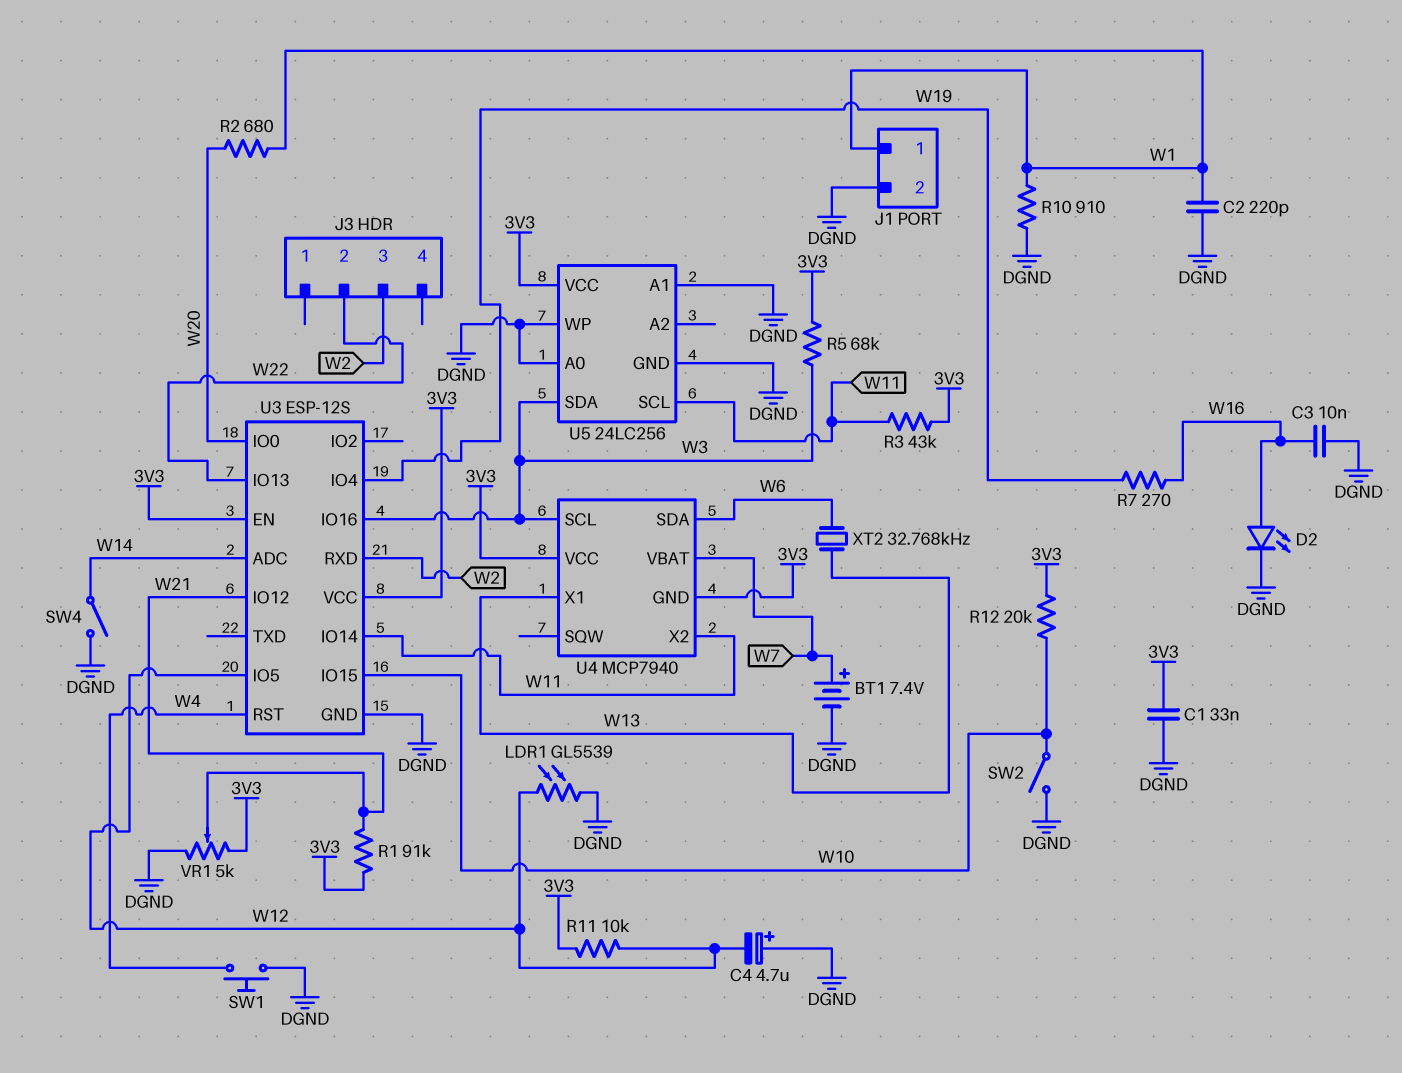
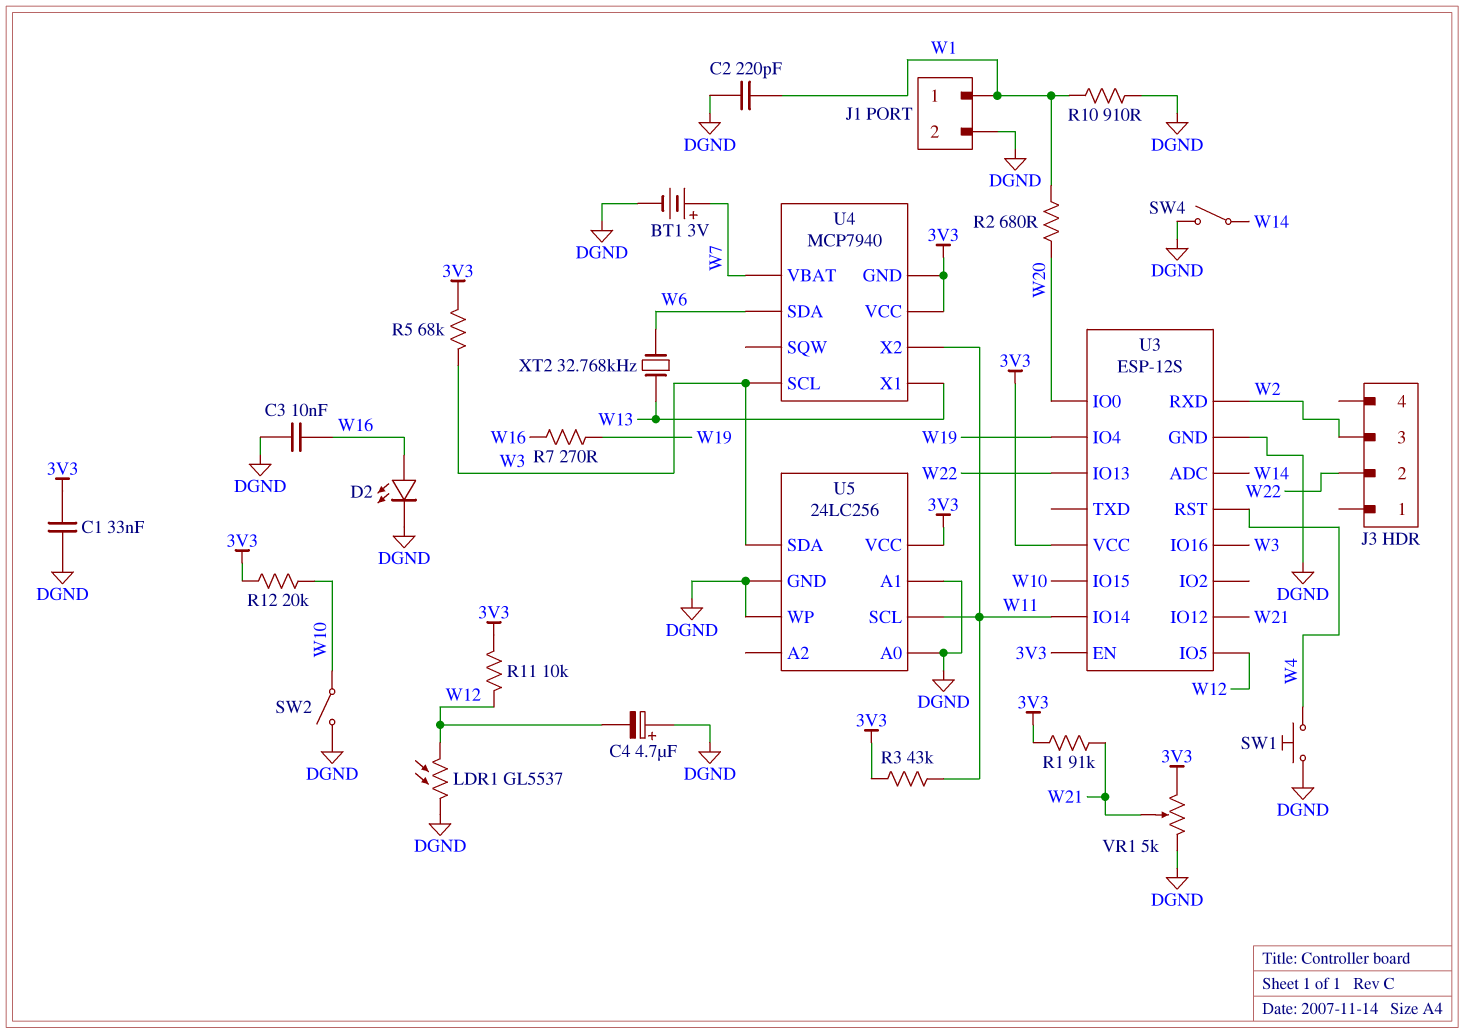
BT1: 7.4V (plus W7, minus DGND) -> 3V (plus W7, minus DGND)
LDR1: GL5539 (DGND, W12) -> GL5537 (DGND, W12)

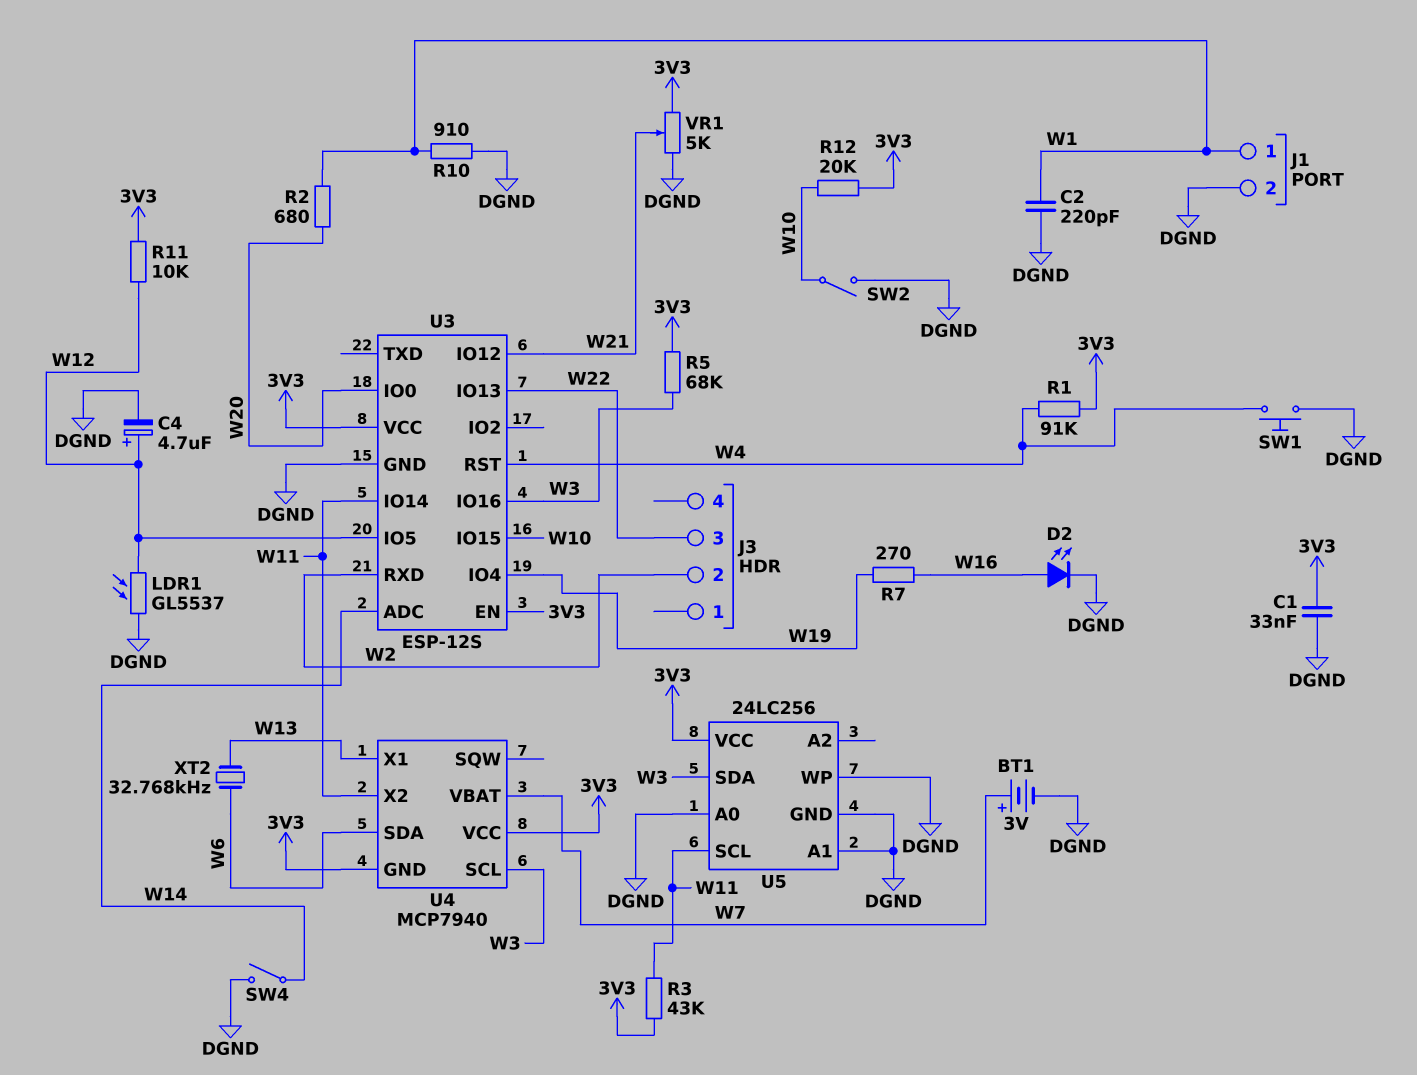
C3: 10nF (DGND, W16) -> none
C4: 4.7uF (plus DGND, minus W12) -> 4.7uF (plus W12, minus DGND)
J3 pin 2: W22 -> W2
J3 pin 3: W2 -> W22
R1: 91k (3V3, W21) -> 91k (3V3, W4)

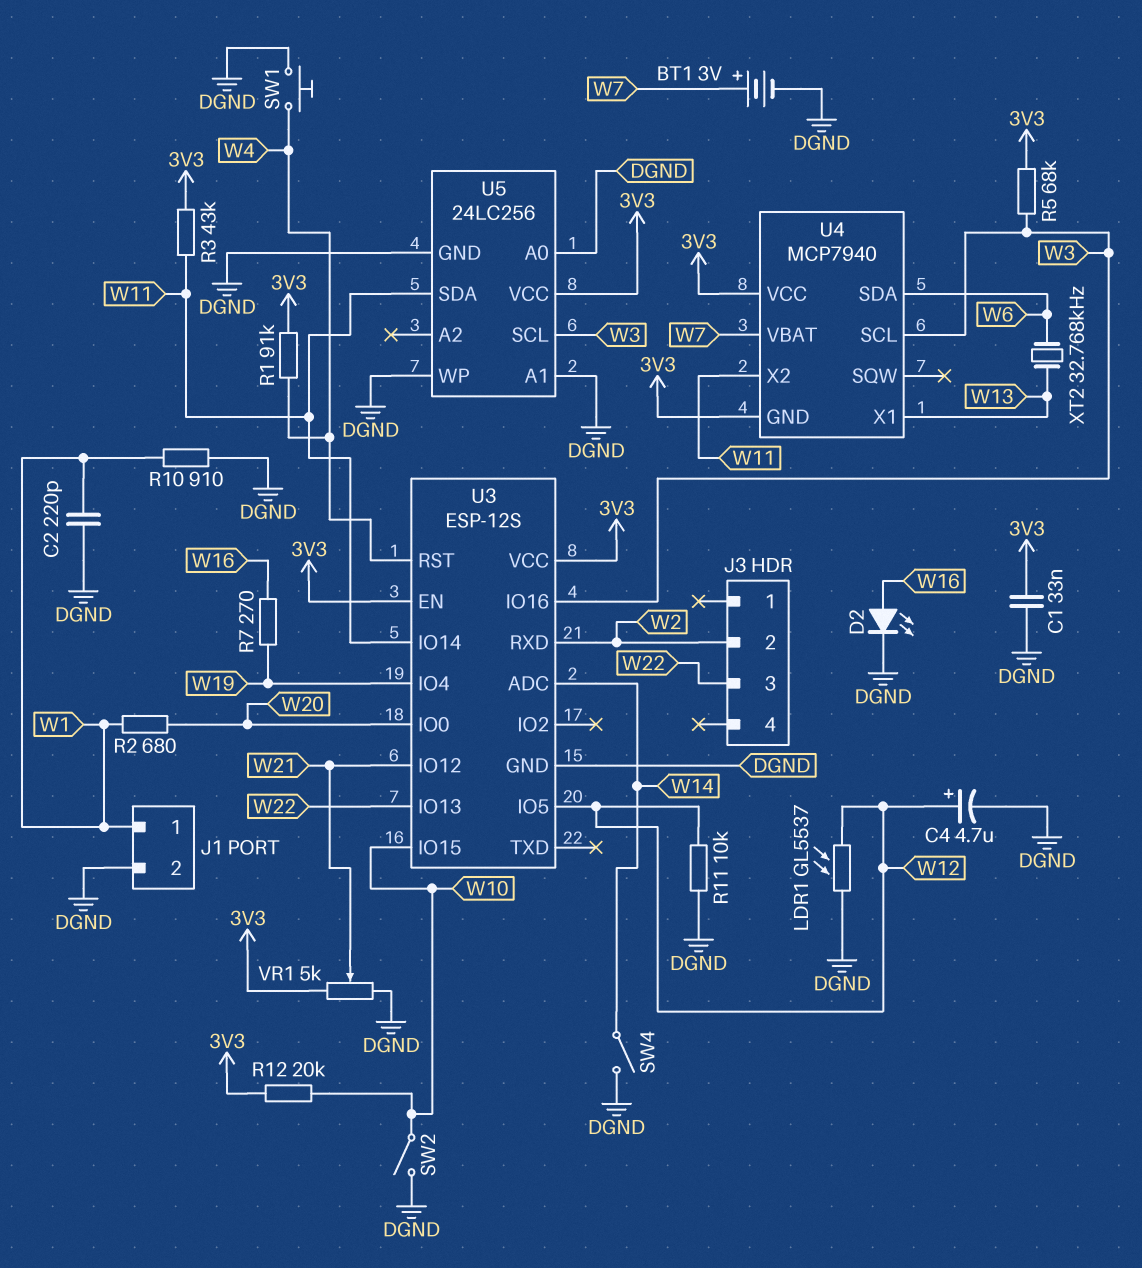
R11: 10k (3V3, W12) -> 10k (DGND, W12)
U5 pin SCL: W11 -> W3
U5 pin SDA: W3 -> W11

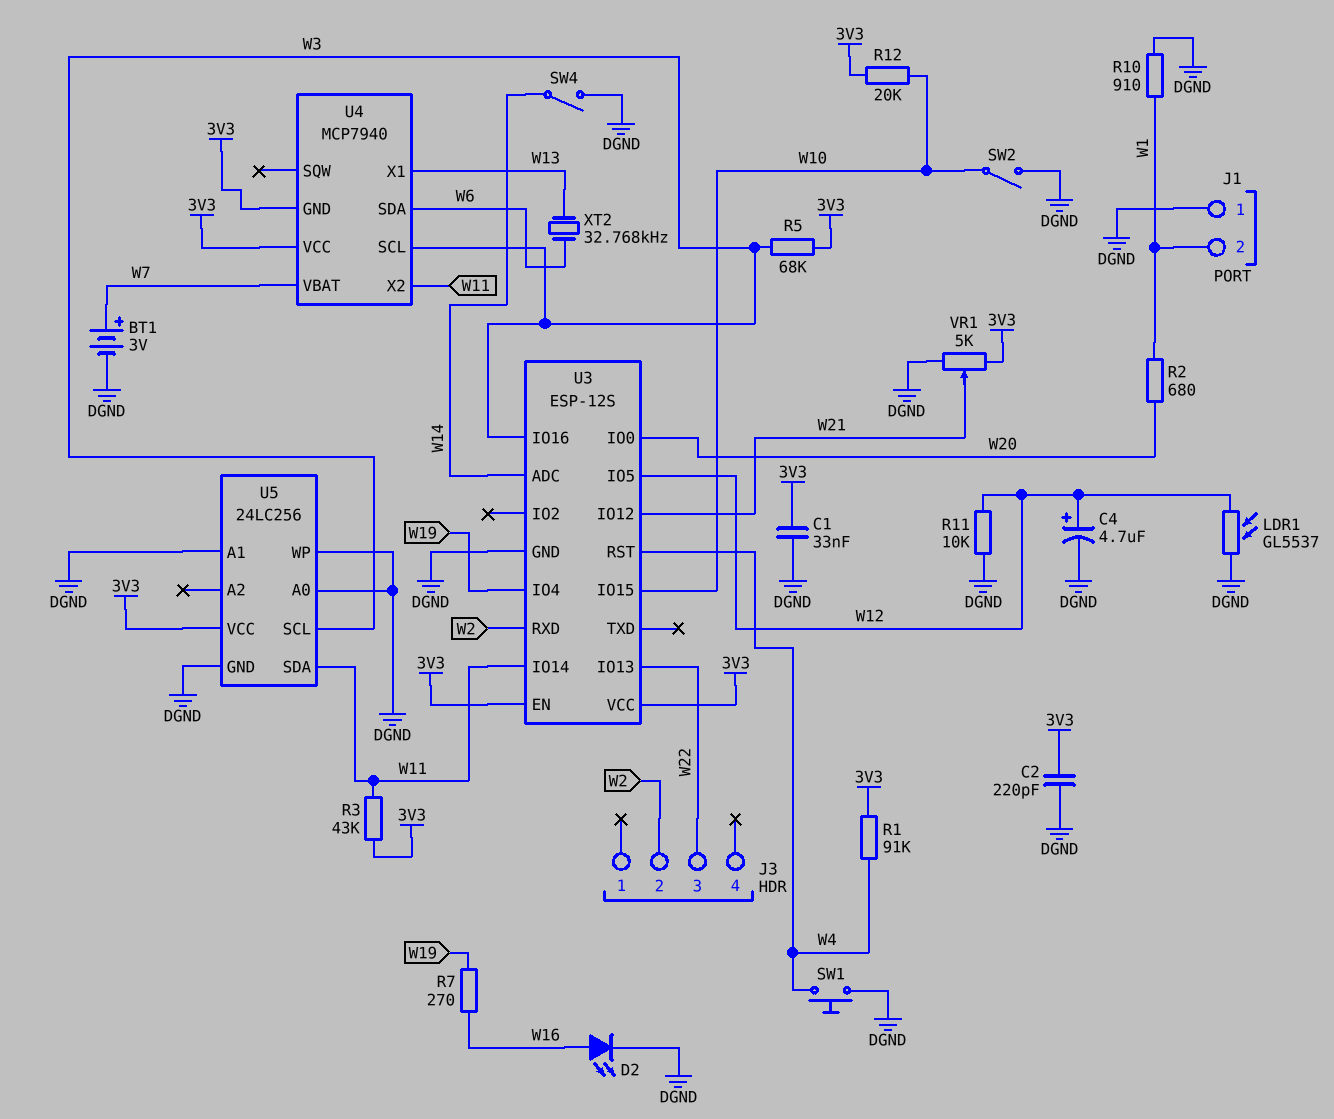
C2: 220pF (DGND, W1) -> 220pF (3V3, DGND)
J1 pin 1: W1 -> DGND
J1 pin 2: DGND -> W1

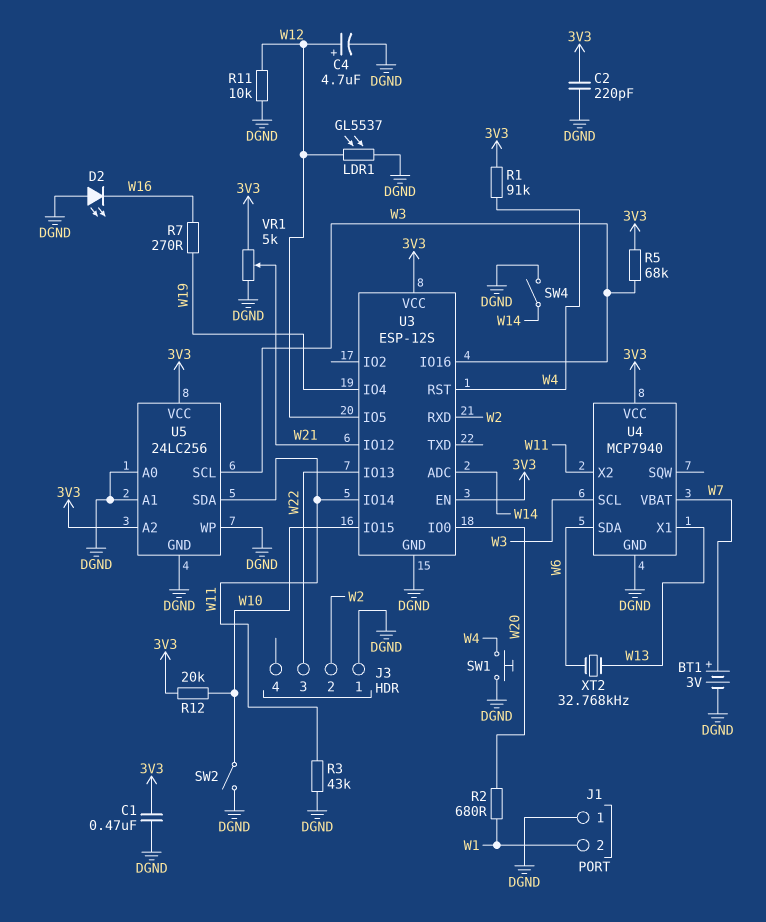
C1: 33nF (3V3, DGND) -> 470nF (3V3, DGND)
D2: LED (A W16, K DGND) -> LED (A DGND, K W16)
J3 pin 1: none -> DGND
R3: 43k (3V3, W11) -> 43k (DGND, W11)
R10: 910 (DGND, W1) -> none
U4 pin GND: 3V3 -> DGND
U5 pin A2: none -> 3V3

